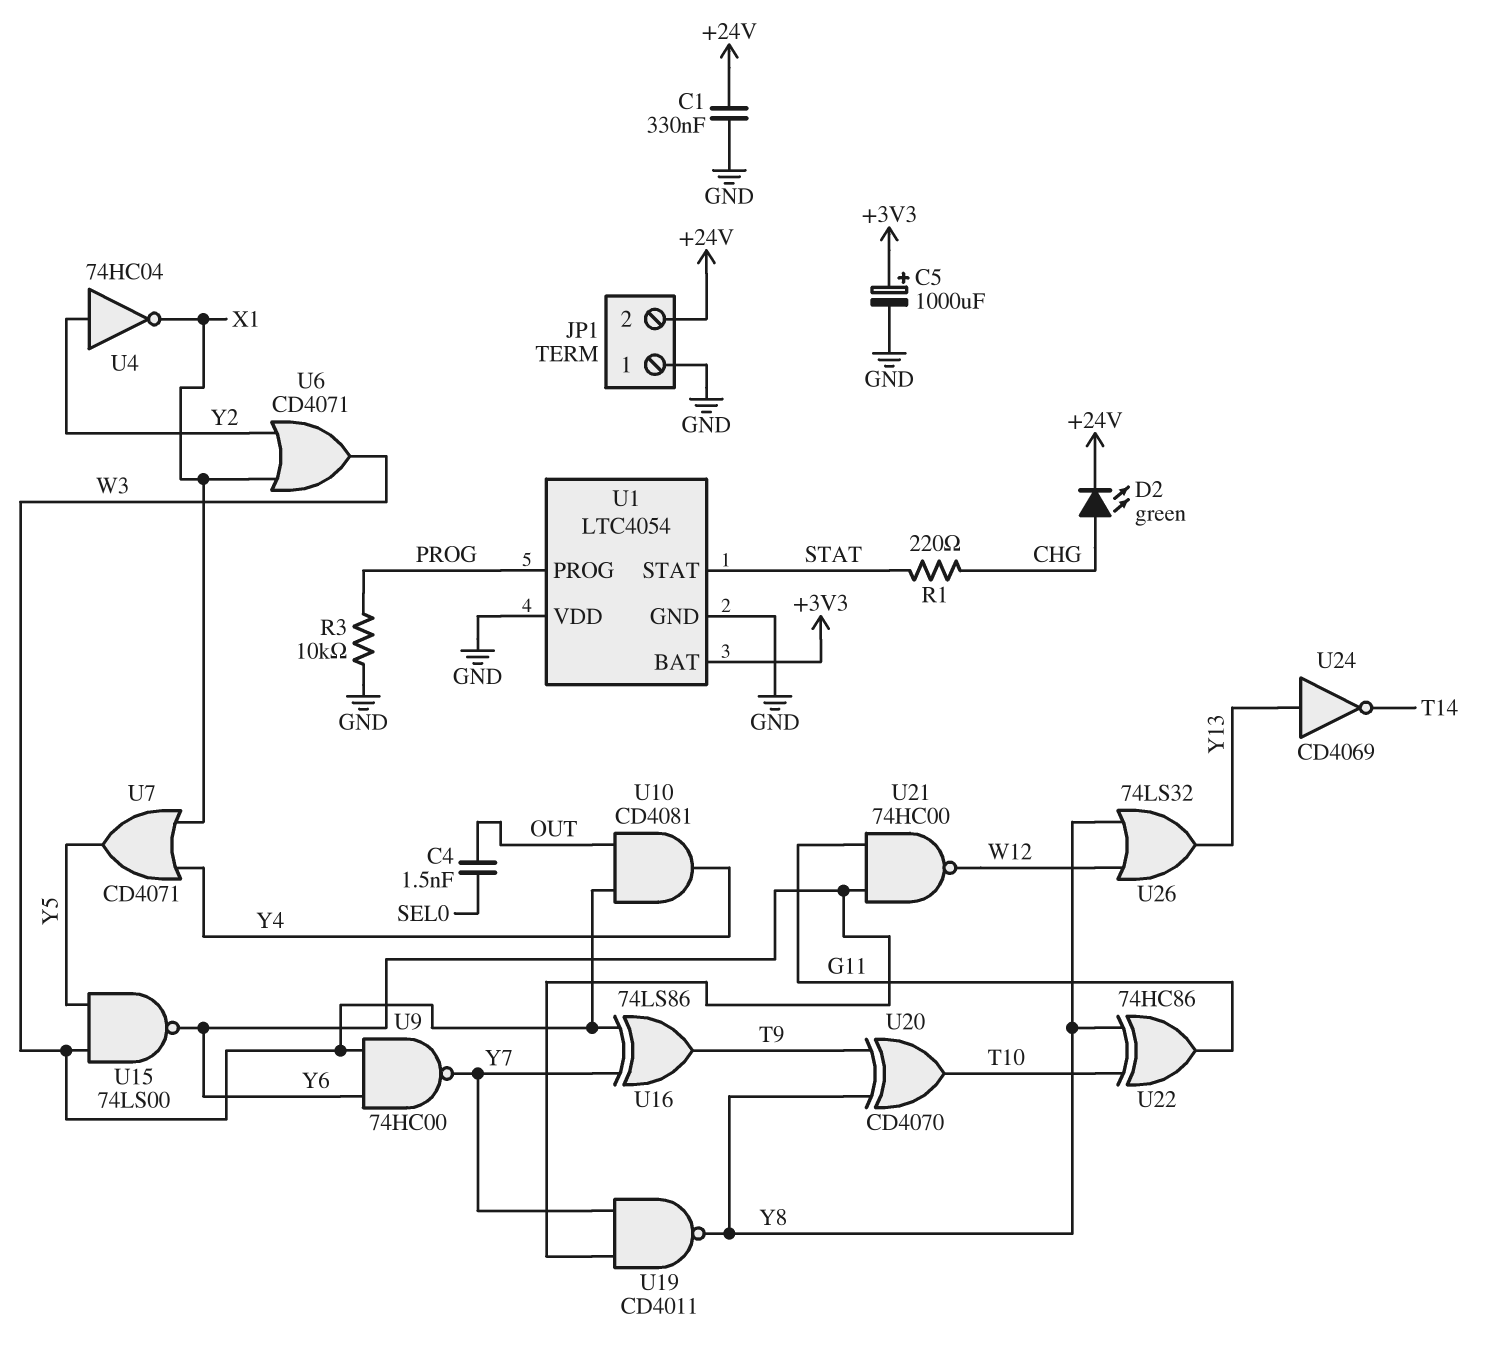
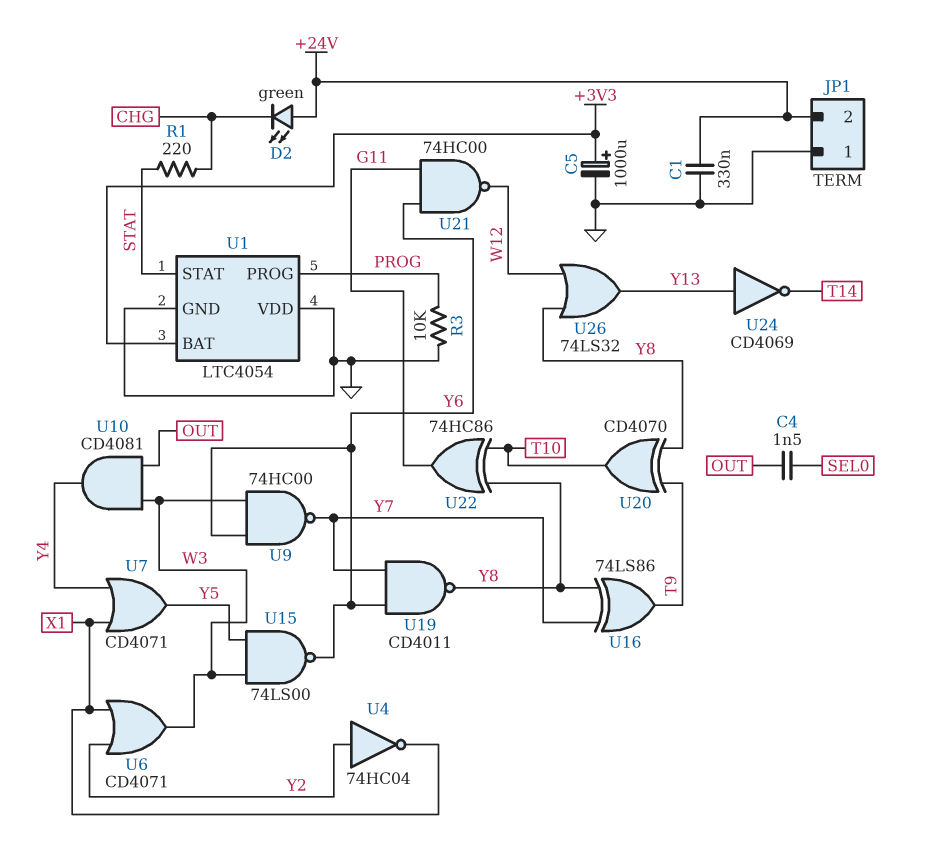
D2: LED green (A CHG, K +24V) -> LED green (A +24V, K CHG)
U16: XOR 74LS86 (in W3, in Y7, out T9) -> XOR 74LS86 (in Y7, in Y8, out T9)

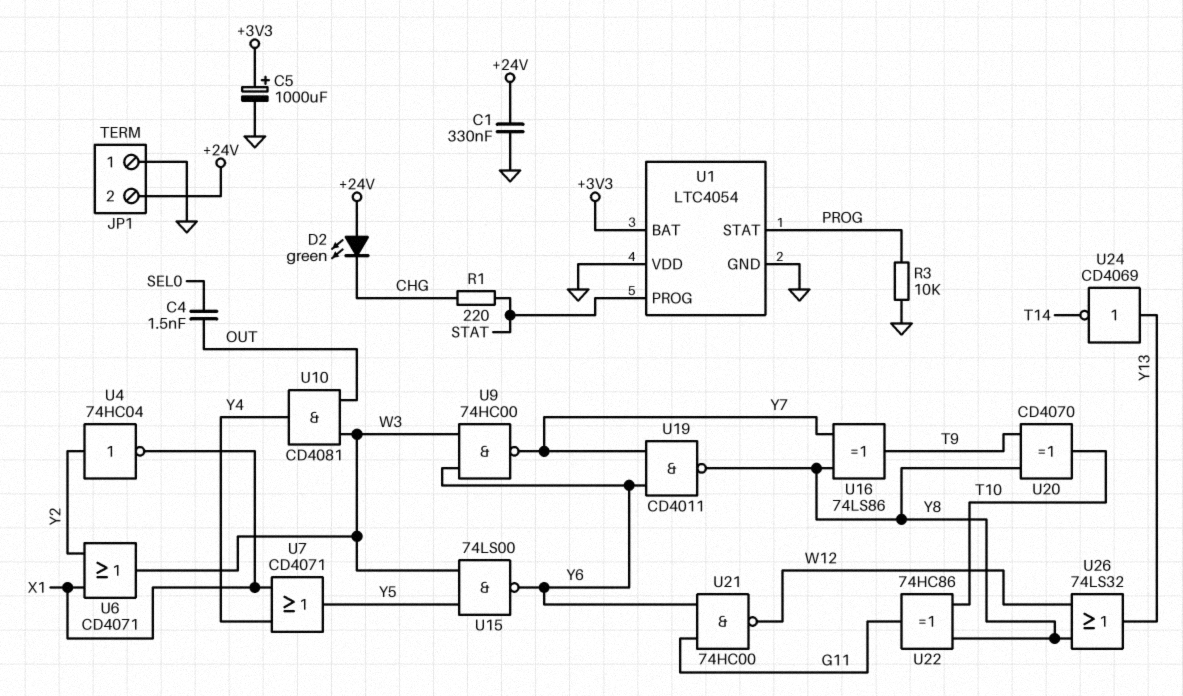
U1 pin PROG: PROG -> STAT
U1 pin STAT: STAT -> PROG

